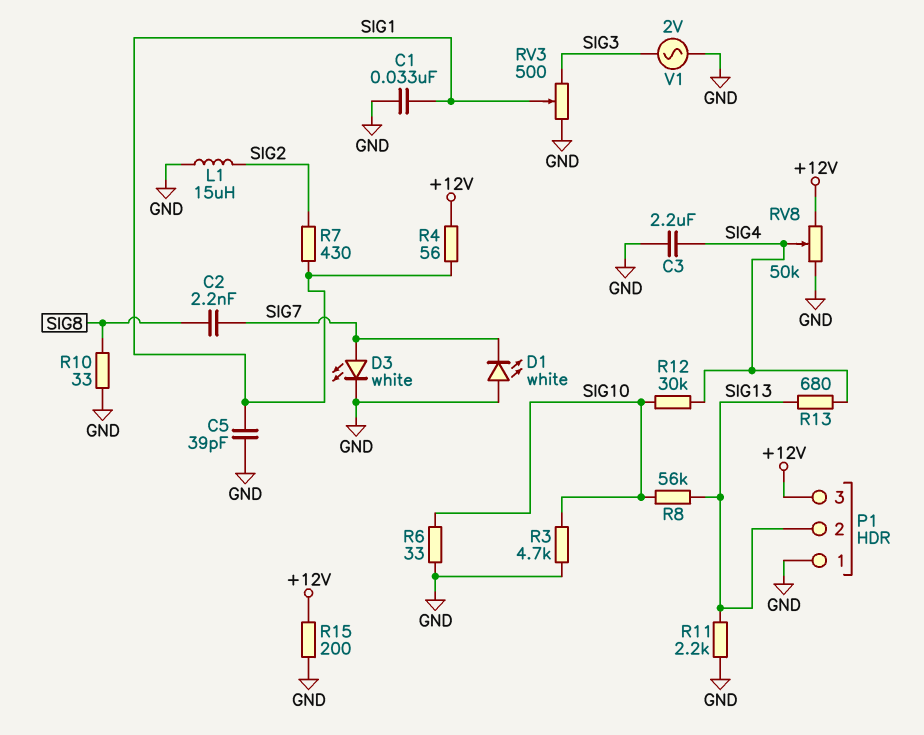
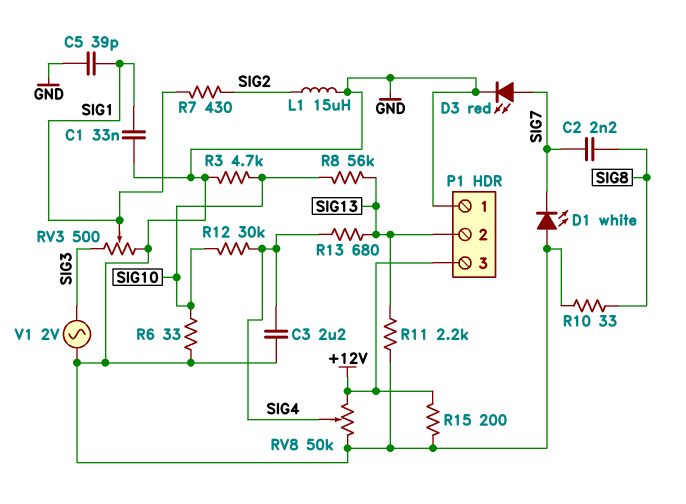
D3: LED white (A SIG7, K GND) -> LED red (A SIG7, K GND)
R4: 56 (+12V, SIG1) -> none

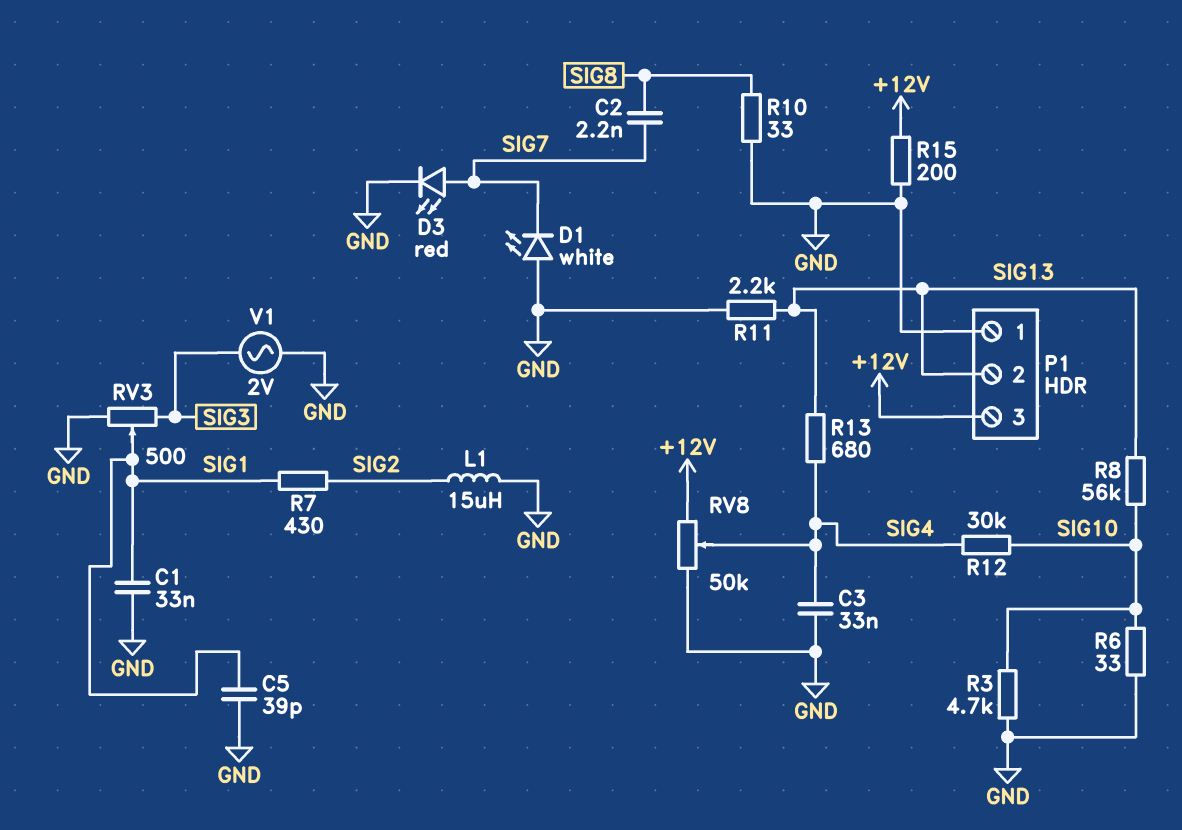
C3: 2.2uF (GND, SIG4) -> 33nF (GND, SIG4)

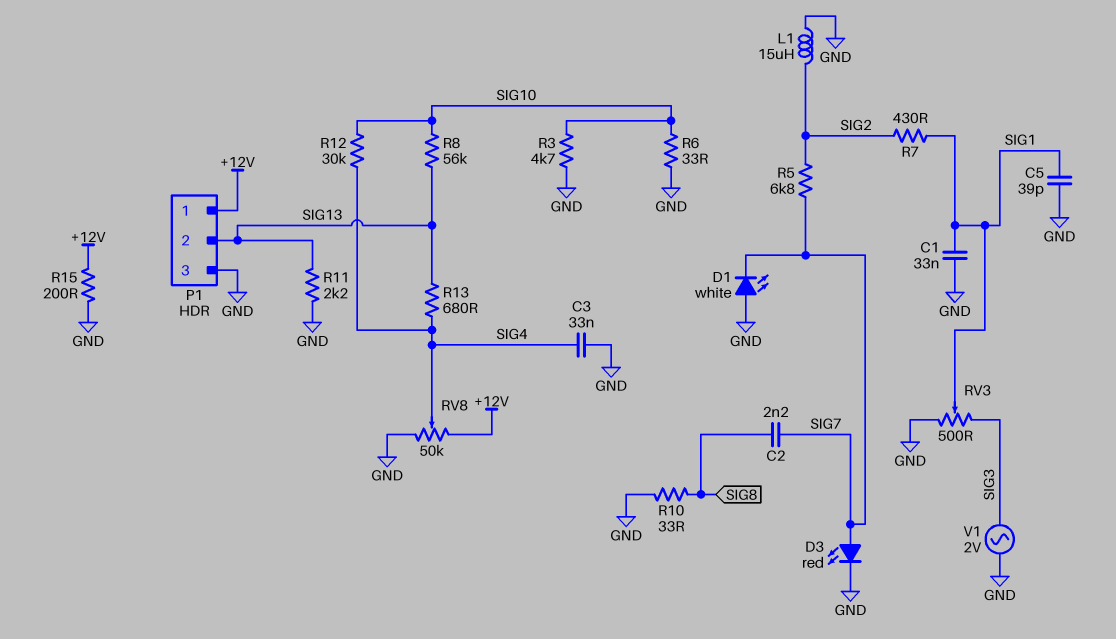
P1 pin 1: GND -> +12V
P1 pin 3: +12V -> GND
R5: none -> 6.8k (SIG2, SIG7)

